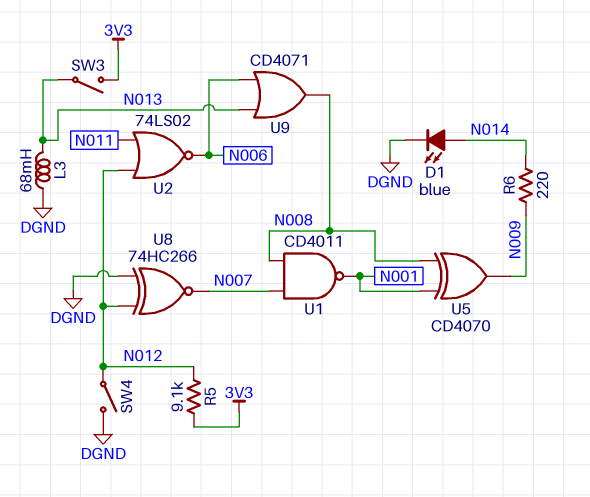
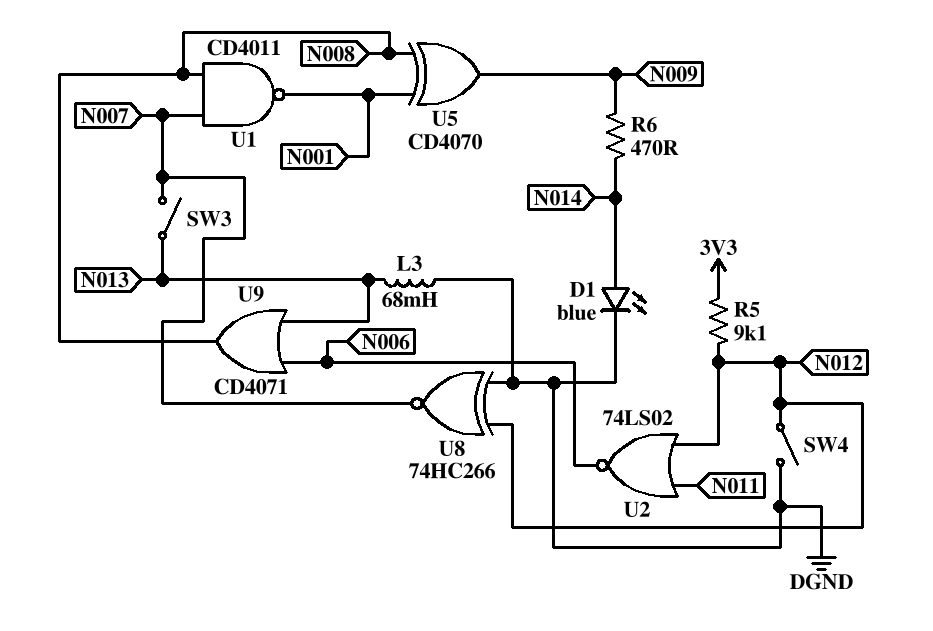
R6: 220 (N009, N014) -> 470 (N009, N014)
SW3: switch (3V3, N013) -> switch (N007, N013)

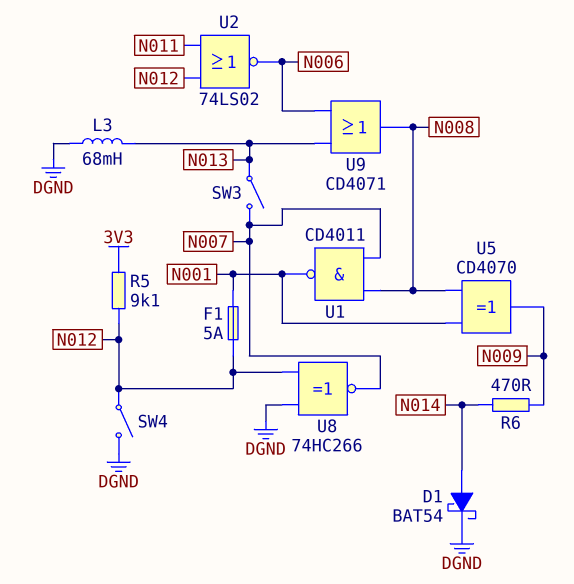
D1: LED blue (A N014, K DGND) -> schottky BAT54 (A N014, K DGND)
F1: none -> 5A (N001, N012)

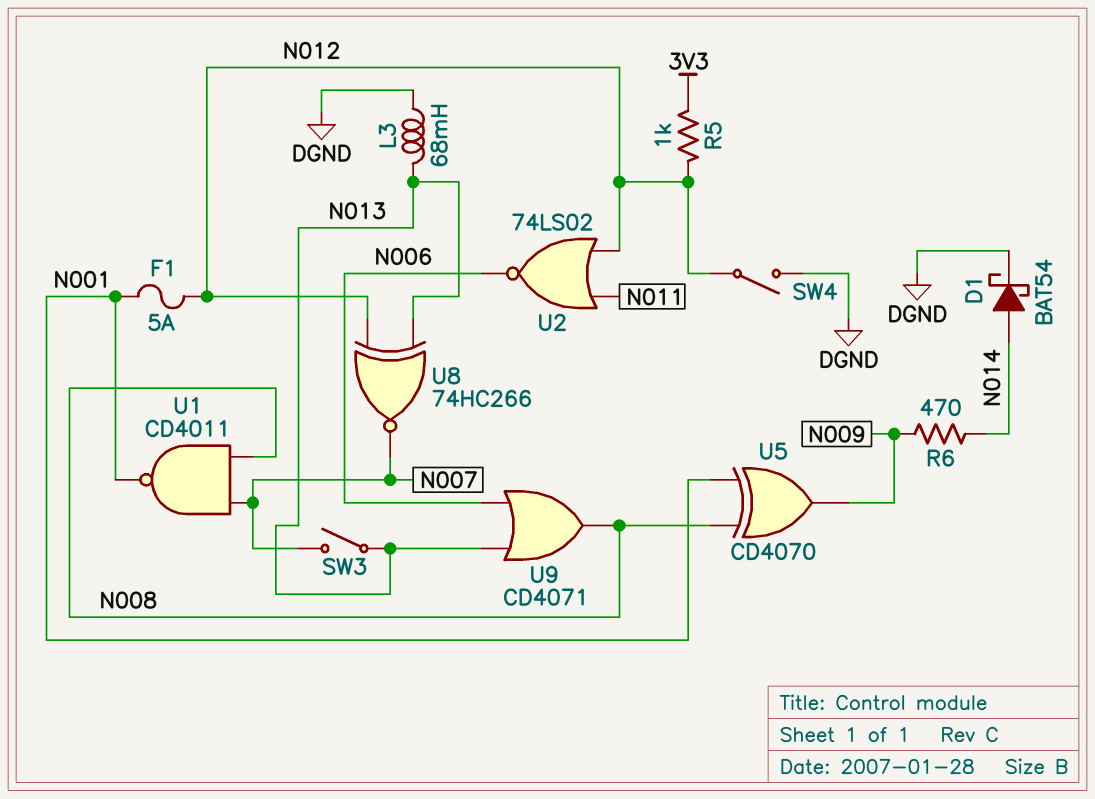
R5: 9.1k (3V3, N012) -> 1k (3V3, N012)
U8: XNOR 74HC266 (in DGND, in N012, out N007) -> XNOR 74HC266 (in N012, in N013, out N007)

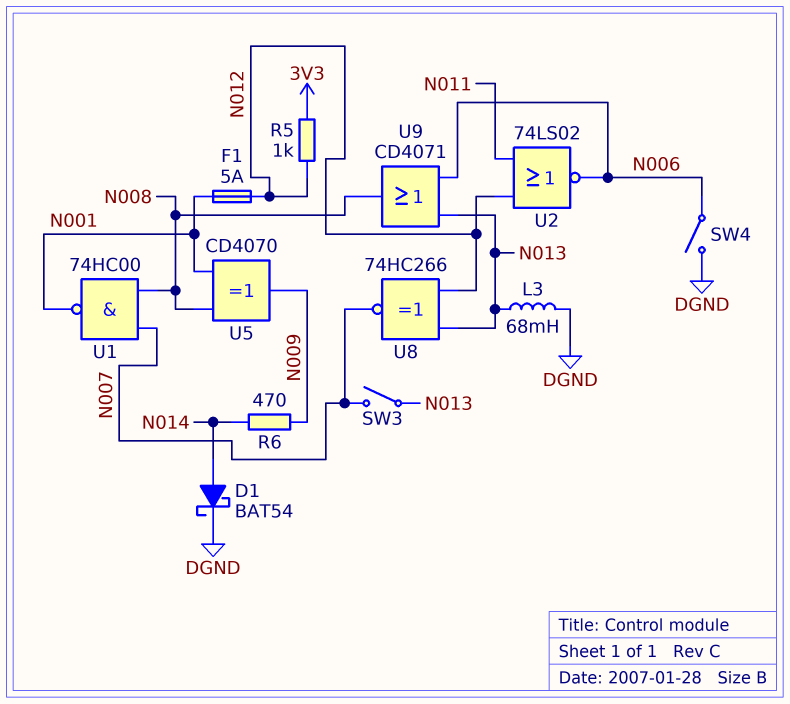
SW4: switch (DGND, N012) -> switch (DGND, N006)
U1: NAND CD4011 (in N007, in N008, out N001) -> NAND 74HC00 (in N007, in N008, out N001)

